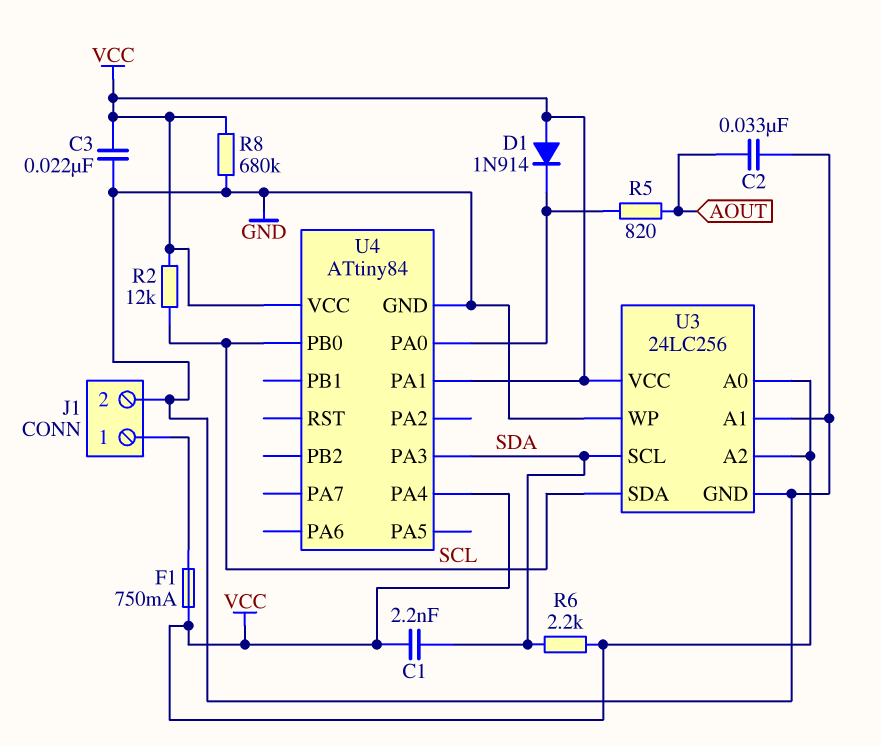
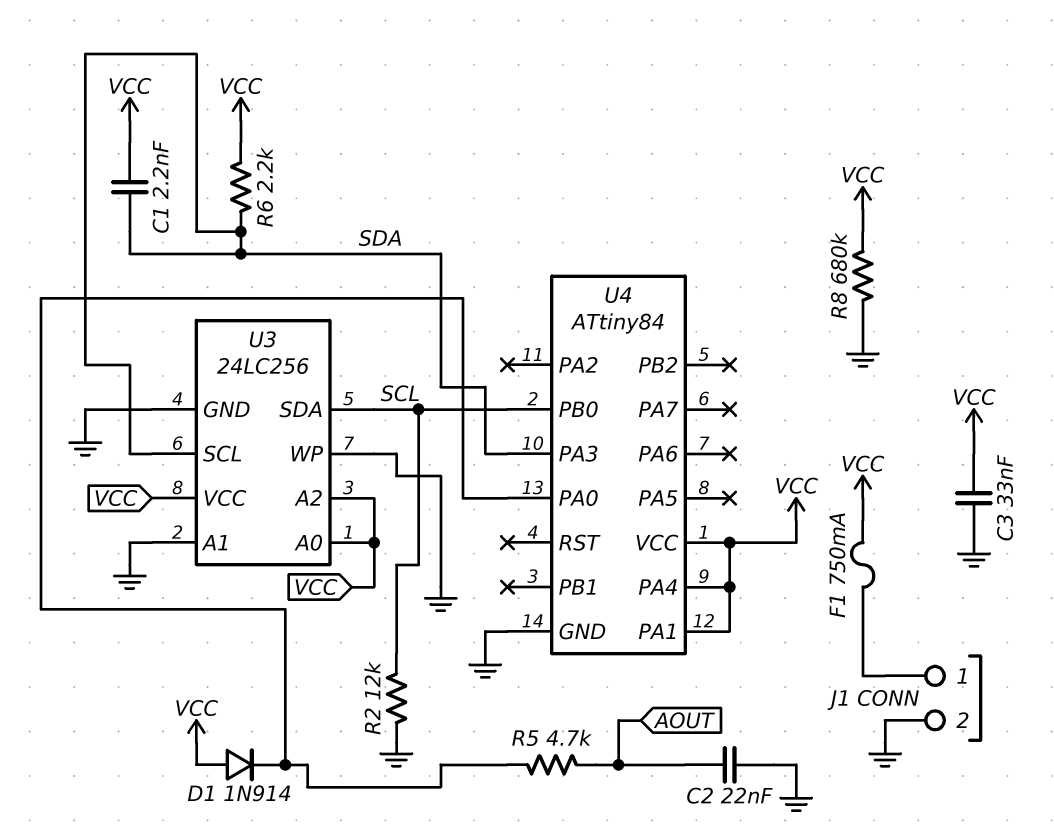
C2: 33nF (AOUT, GND) -> 22nF (AOUT, GND)
C3: 22nF (GND, VCC) -> 33nF (GND, VCC)
R2: 12k (SCL, VCC) -> 12k (GND, SCL)
R5: 820 (AOUT, U4/PA0) -> 4.7k (AOUT, U4/PA0)

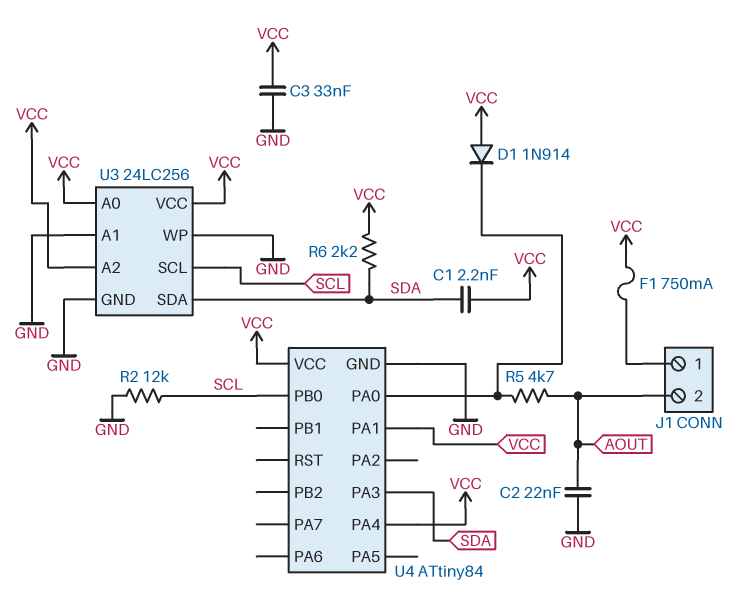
J1 pin 2: GND -> AOUT
R8: 680k (GND, VCC) -> none
U3 pin SCL: SDA -> SCL
U3 pin SDA: SCL -> SDA

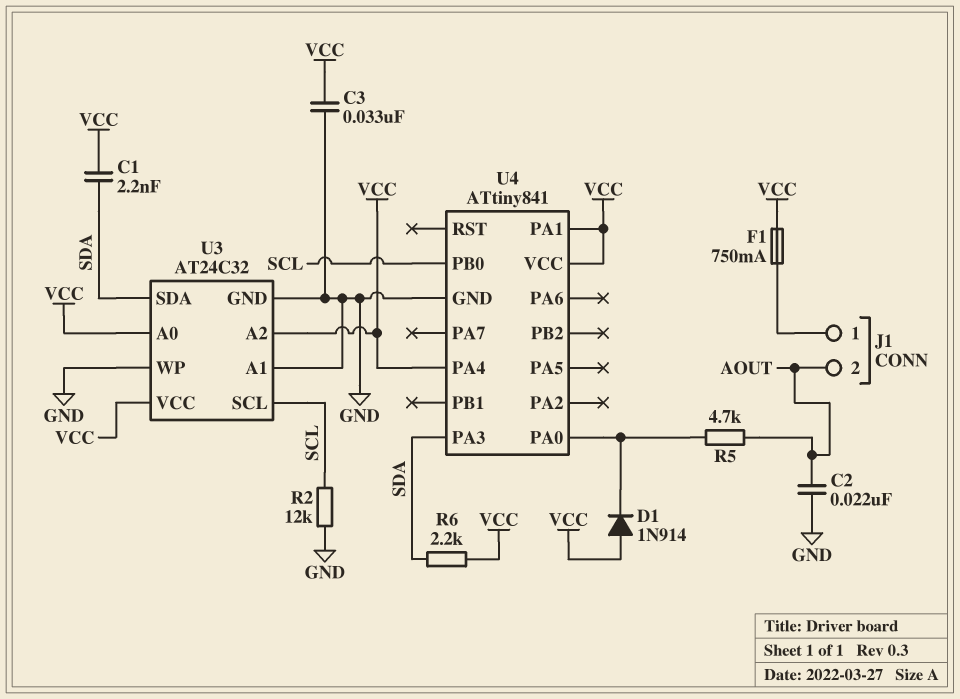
U3: 24LC256 -> AT24C32
U4: ATtiny84 -> ATtiny841

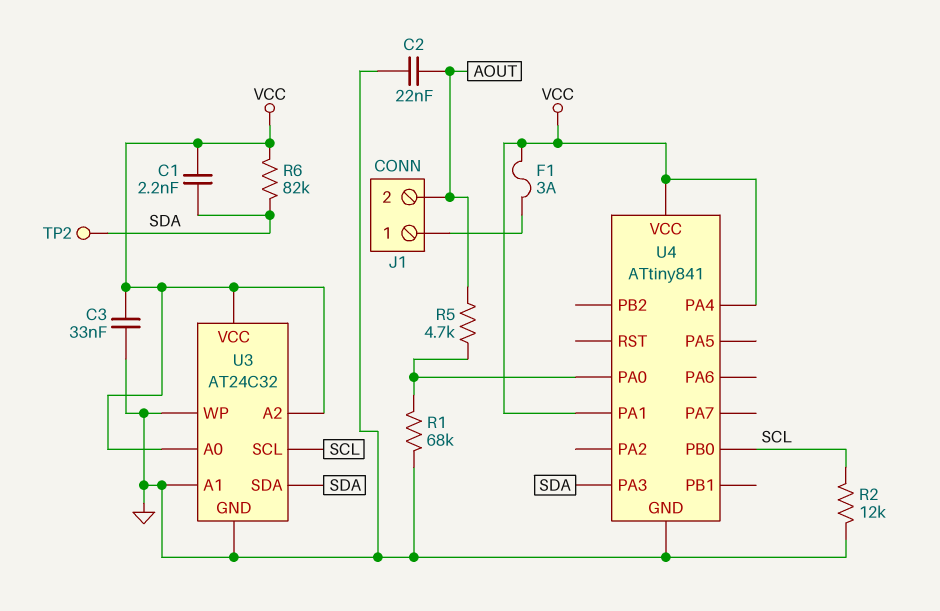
D1: diode 1N914 (A VCC, K U4/PA0) -> none
F1: 750mA (J1/1, VCC) -> 3A (J1/1, VCC)
R1: none -> 68k (GND, U4/PA0)
R6: 2.2k (SDA, VCC) -> 82k (SDA, VCC)
TP2: none -> test point (SDA)

